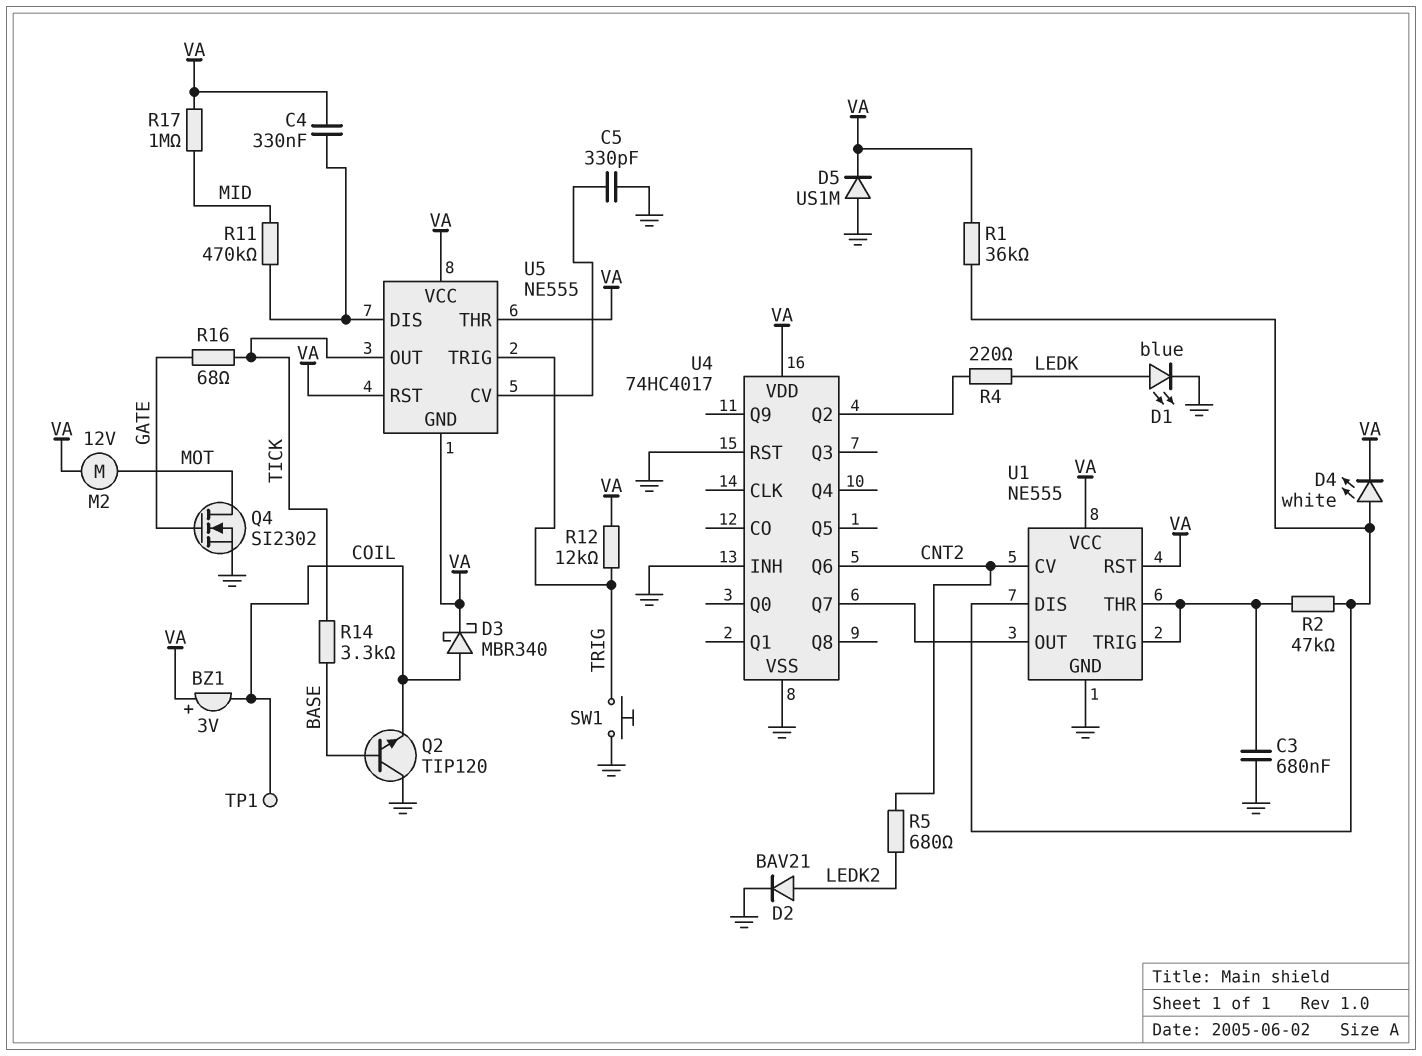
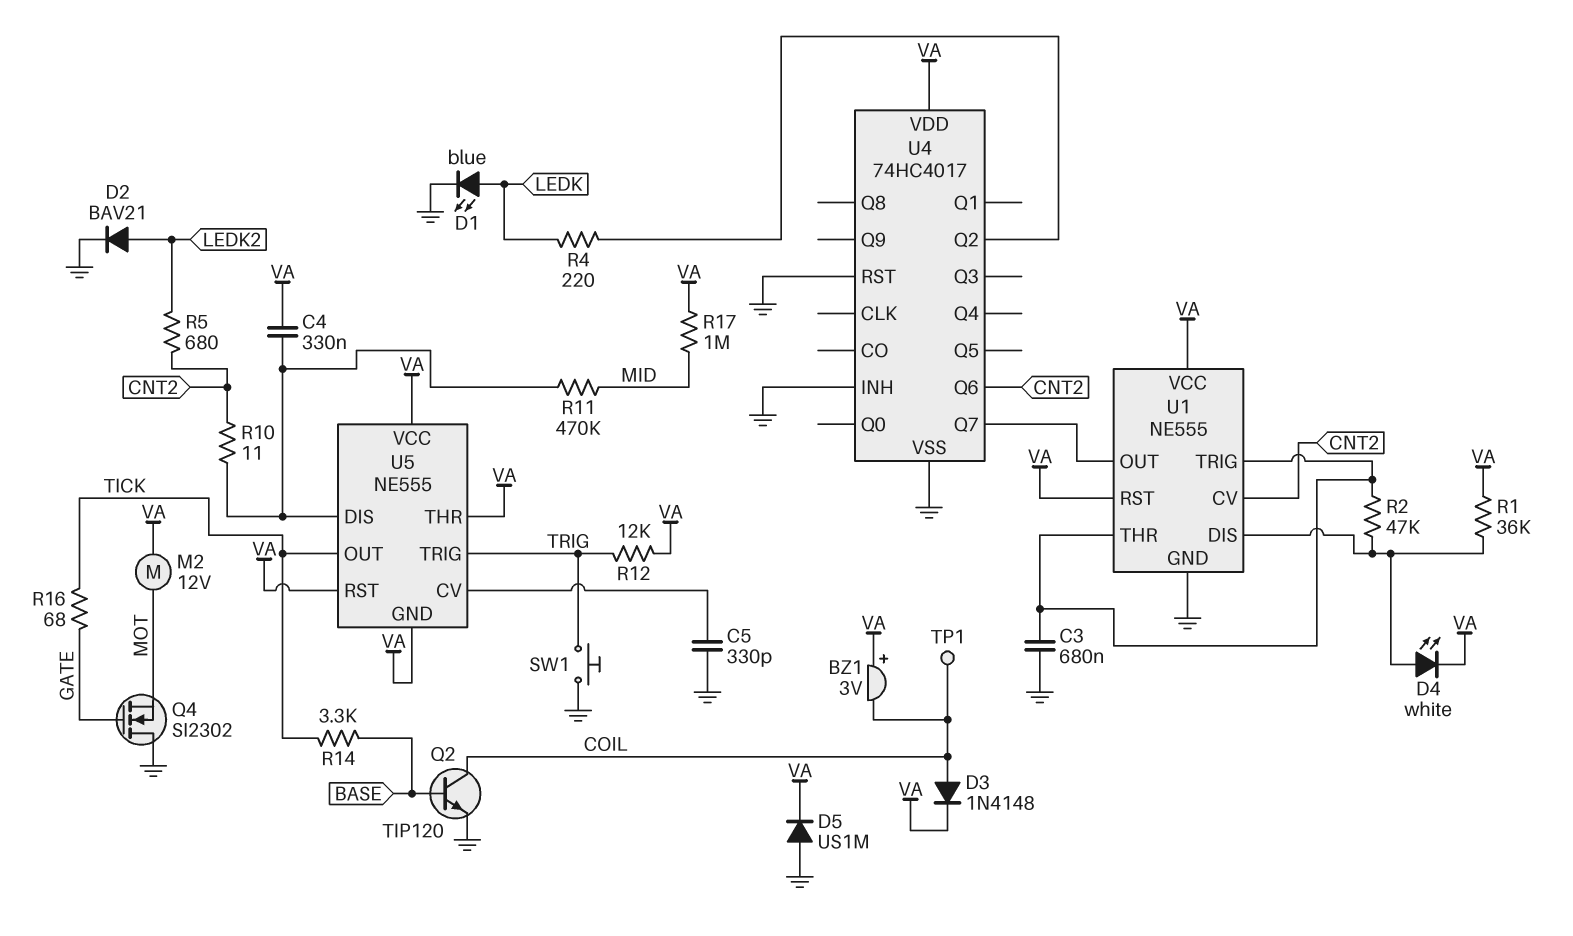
D3: schottky MBR340 (A COIL, K VA) -> diode 1N4148 (A COIL, K VA)
Q2: NPN TIP120 (B BASE, C GND, E COIL) -> NPN TIP120 (B BASE, C COIL, E GND)
Q4: NMOS SI2302 (G GATE, D MOT, S GND) -> NMOS SI2302 (G GATE, D GND, S MOT)
R10: none -> 11 (CNT2, U5/DIS)

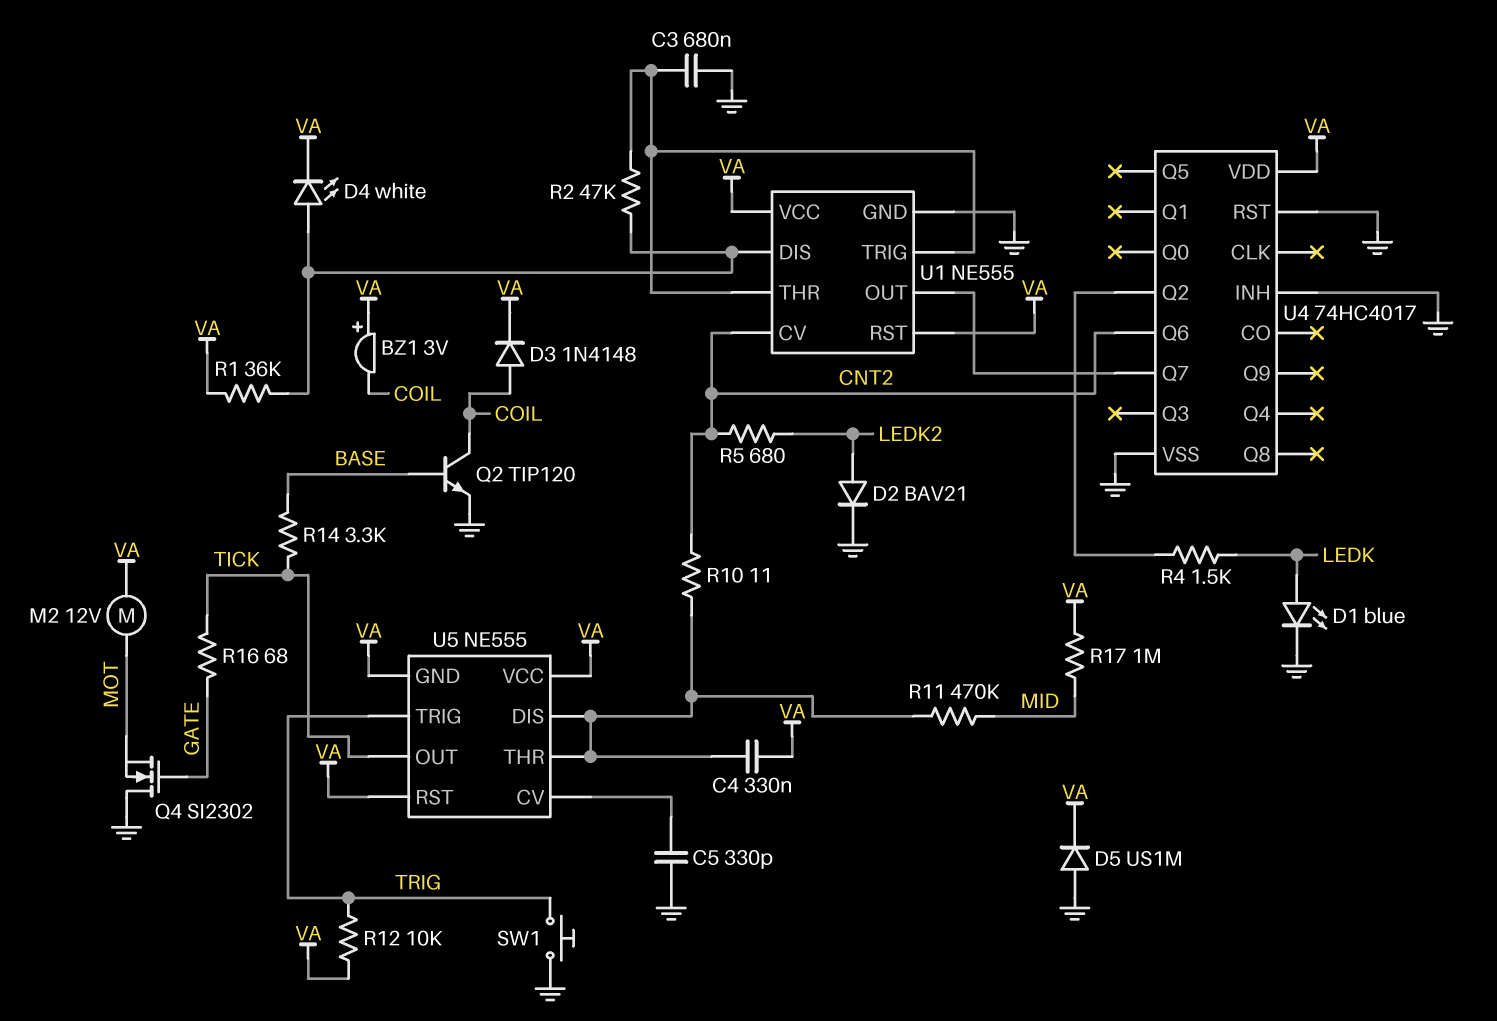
R4: 220 (LEDK, U4/Q2) -> 1.5k (LEDK, U4/Q2)
R12: 12k (TRIG, VA) -> 10k (TRIG, VA)
TP1: test point (COIL) -> none
U5 pin THR: VA -> U5/DIS

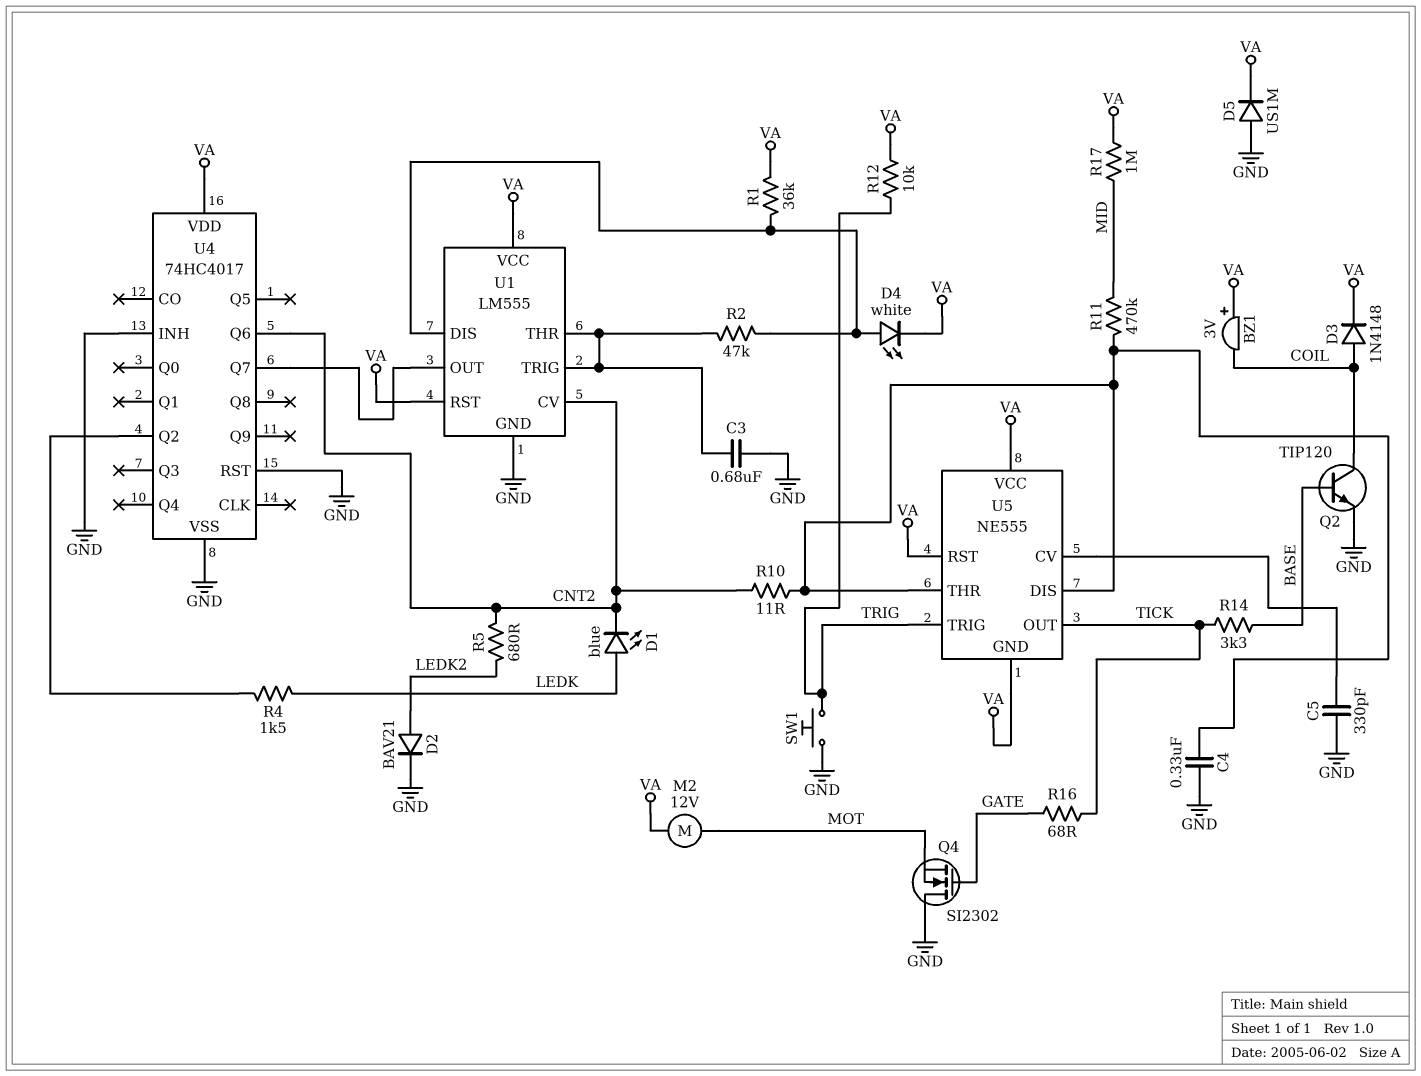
C4: 330nF (U5/DIS, VA) -> 330nF (GND, U5/DIS)
D1: LED blue (A LEDK, K GND) -> LED blue (A LEDK, K CNT2)
U1: NE555 -> LM555

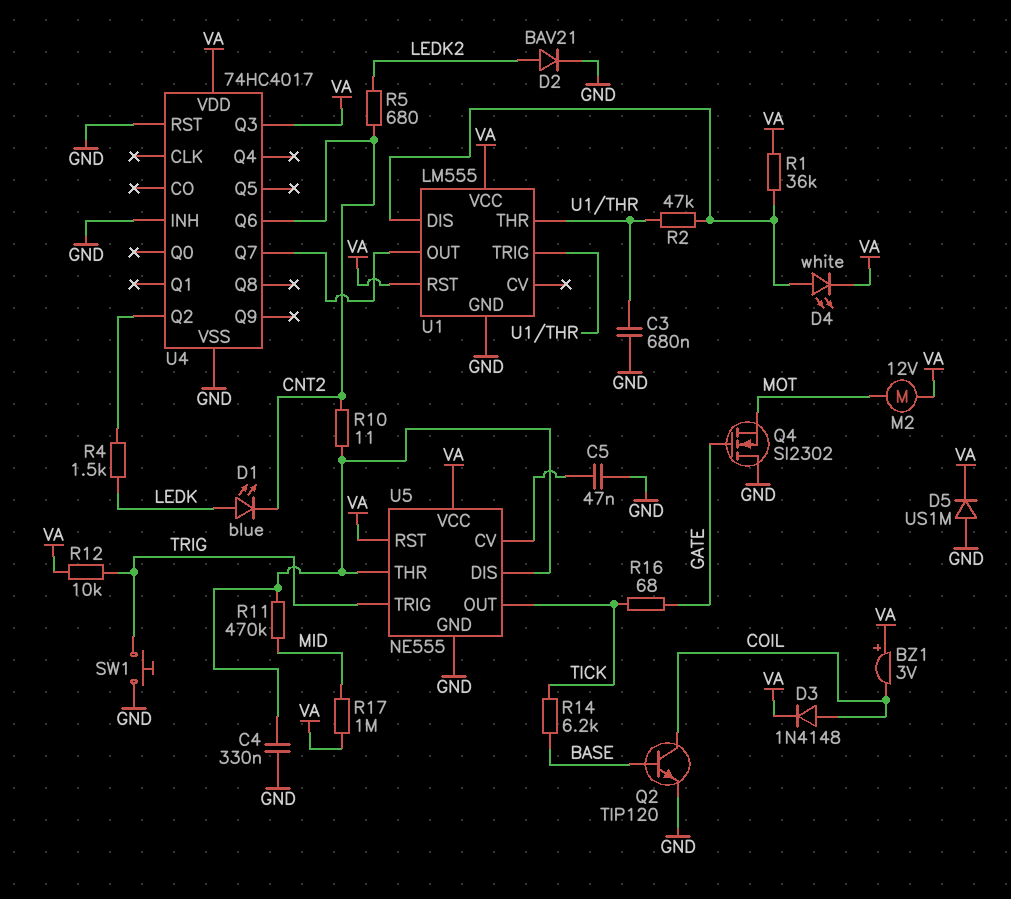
C5: 330pF (GND, U5/CV) -> 47nF (GND, U5/CV)
R14: 3.3k (BASE, TICK) -> 6.2k (BASE, TICK)
U1 pin CV: CNT2 -> none
U4 pin Q3: none -> VA
U5 pin GND: VA -> GND

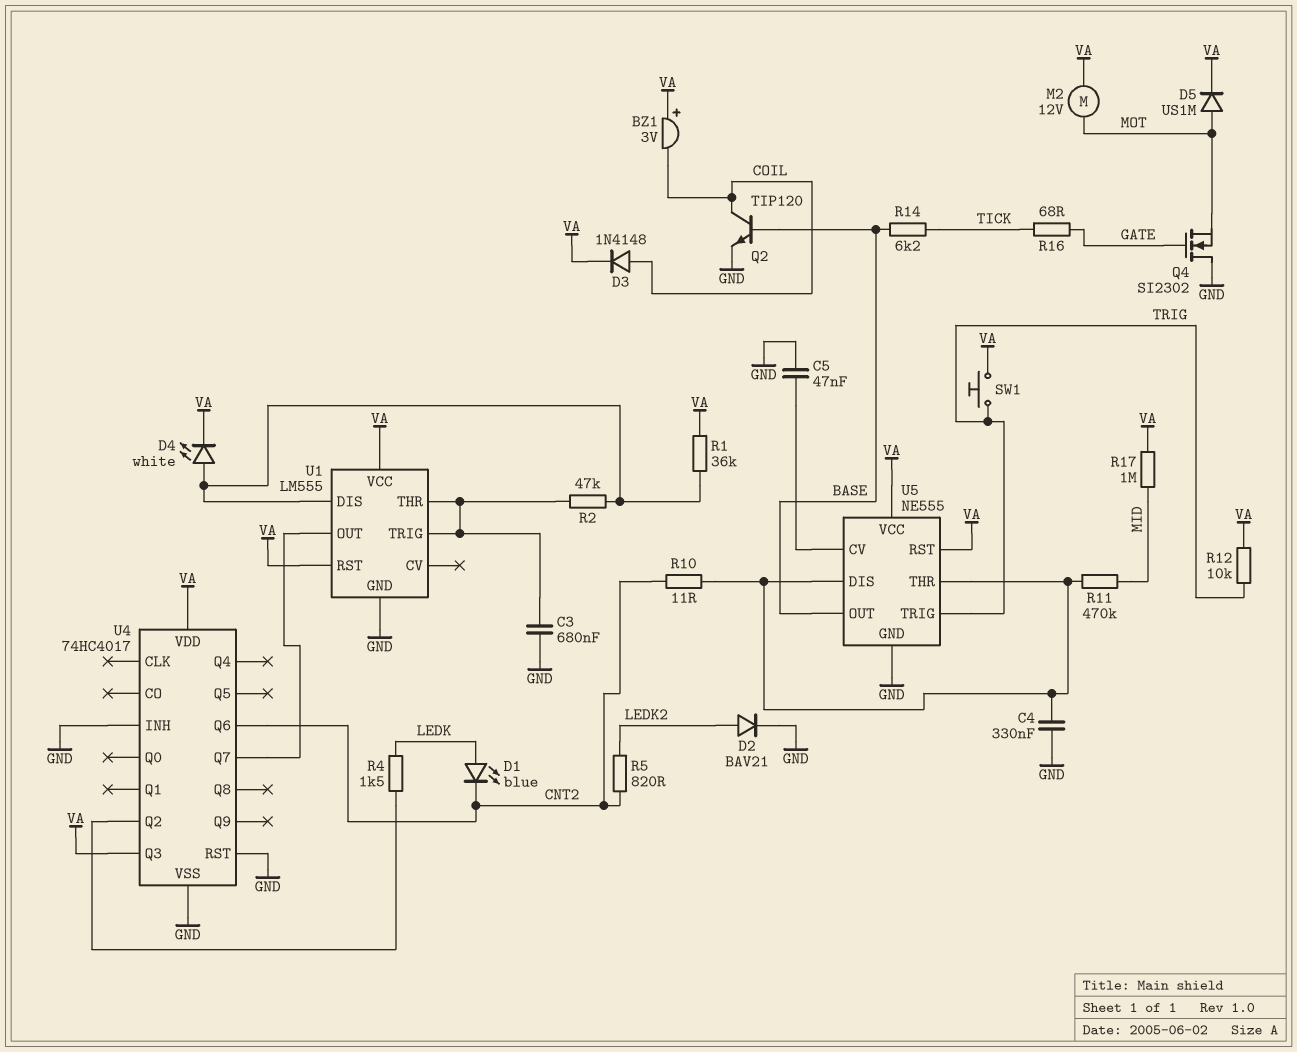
D5: diode US1M (A GND, K VA) -> diode US1M (A MOT, K VA)
R5: 680 (CNT2, LEDK2) -> 820 (CNT2, LEDK2)
SW1: button (GND, TRIG) -> button (TRIG, VA)
U5 pin OUT: TICK -> BASE

